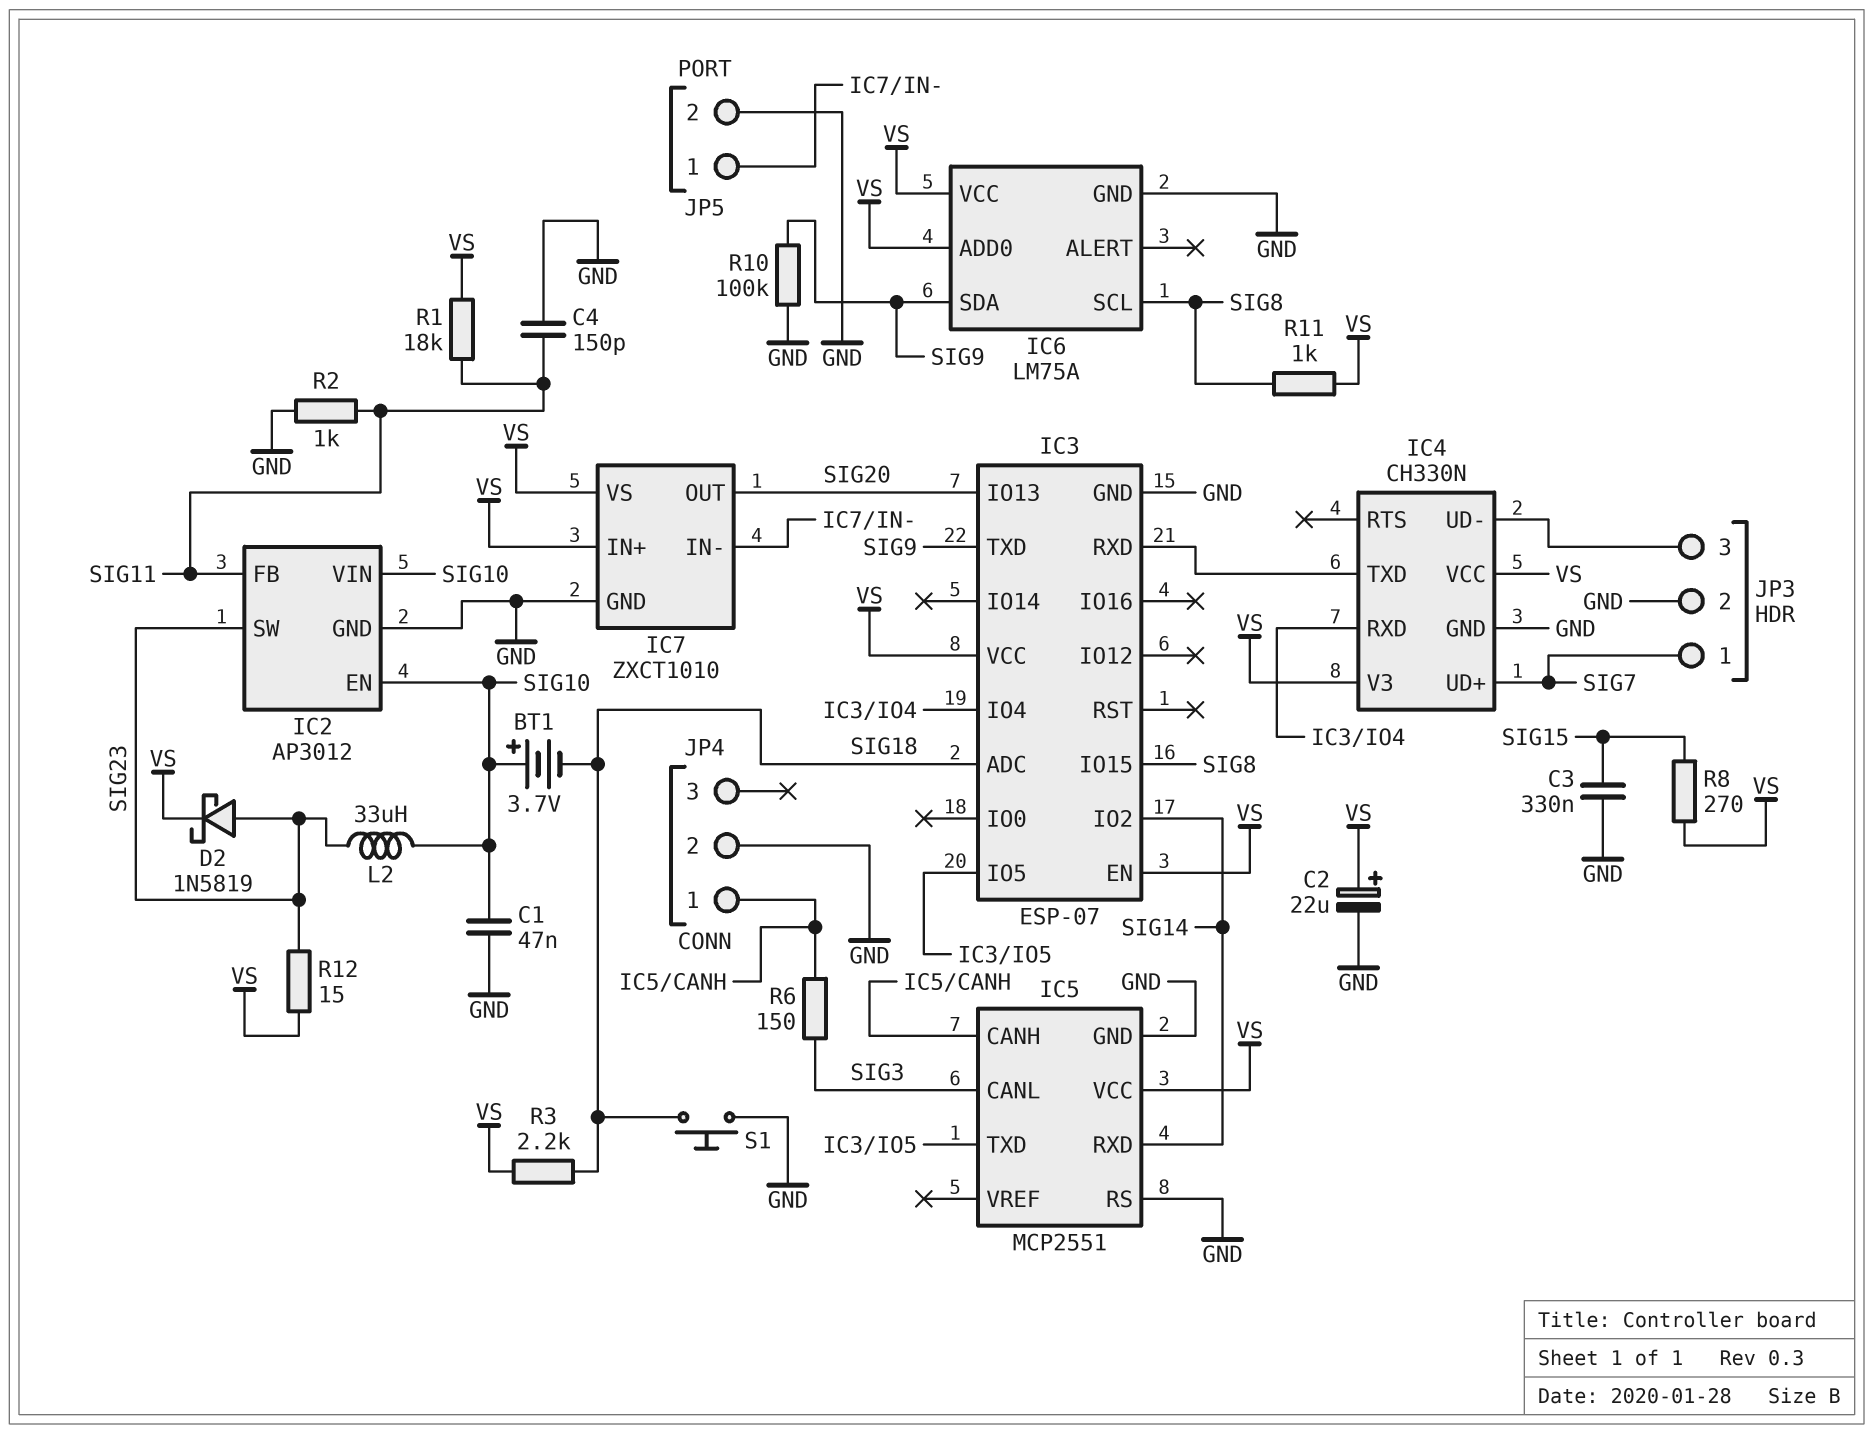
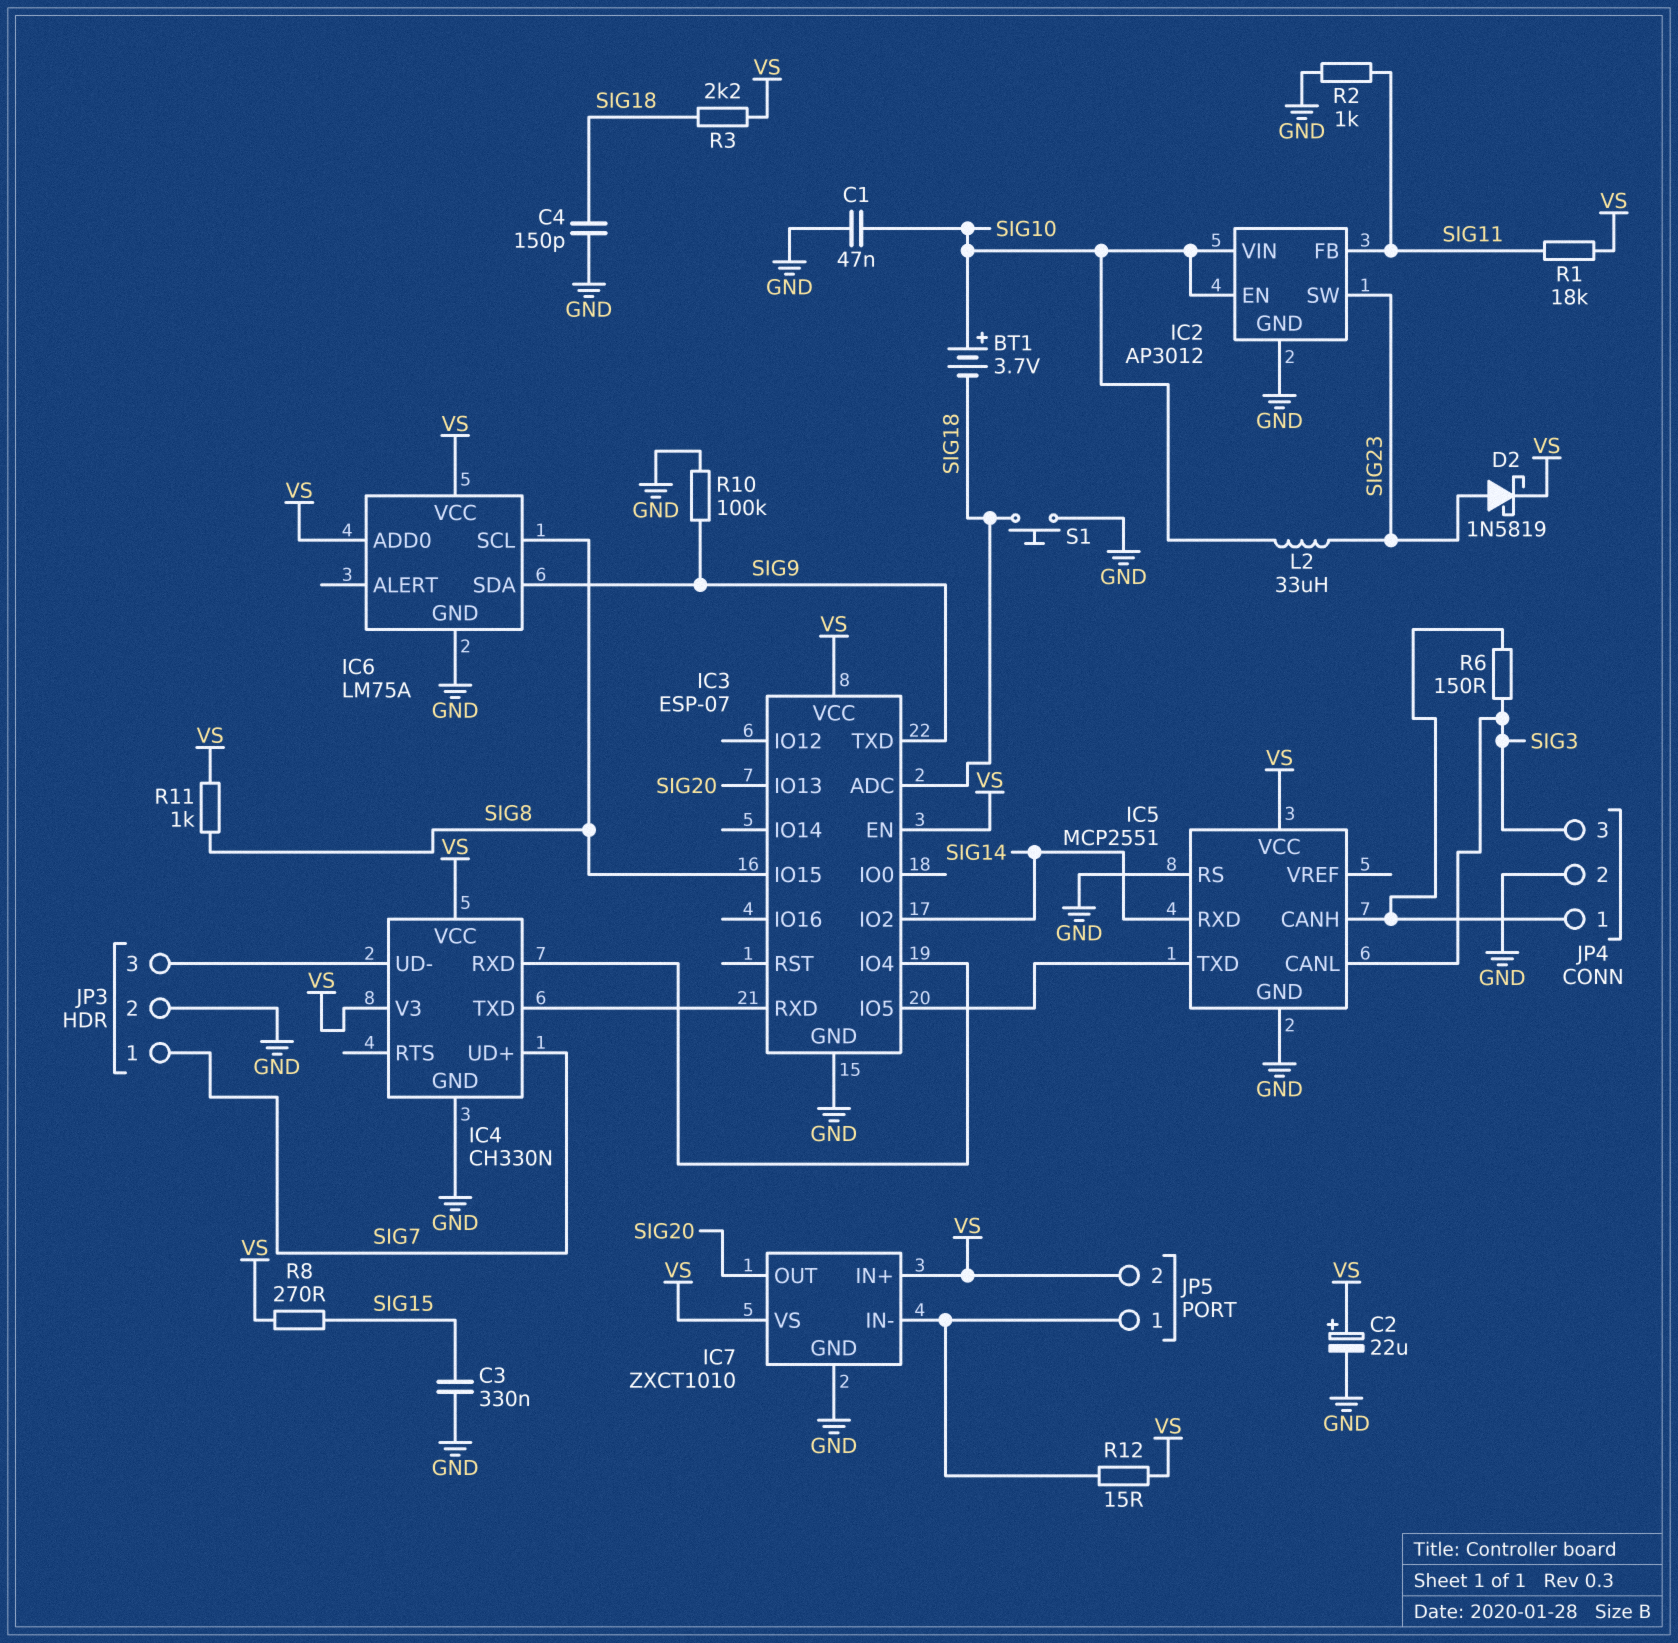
C4: 150pF (GND, SIG11) -> 150pF (GND, SIG18)
JP4 pin 3: none -> SIG3
JP5 pin 2: GND -> VS
R12: 15 (SIG23, VS) -> 15 (IC7/IN-, VS)

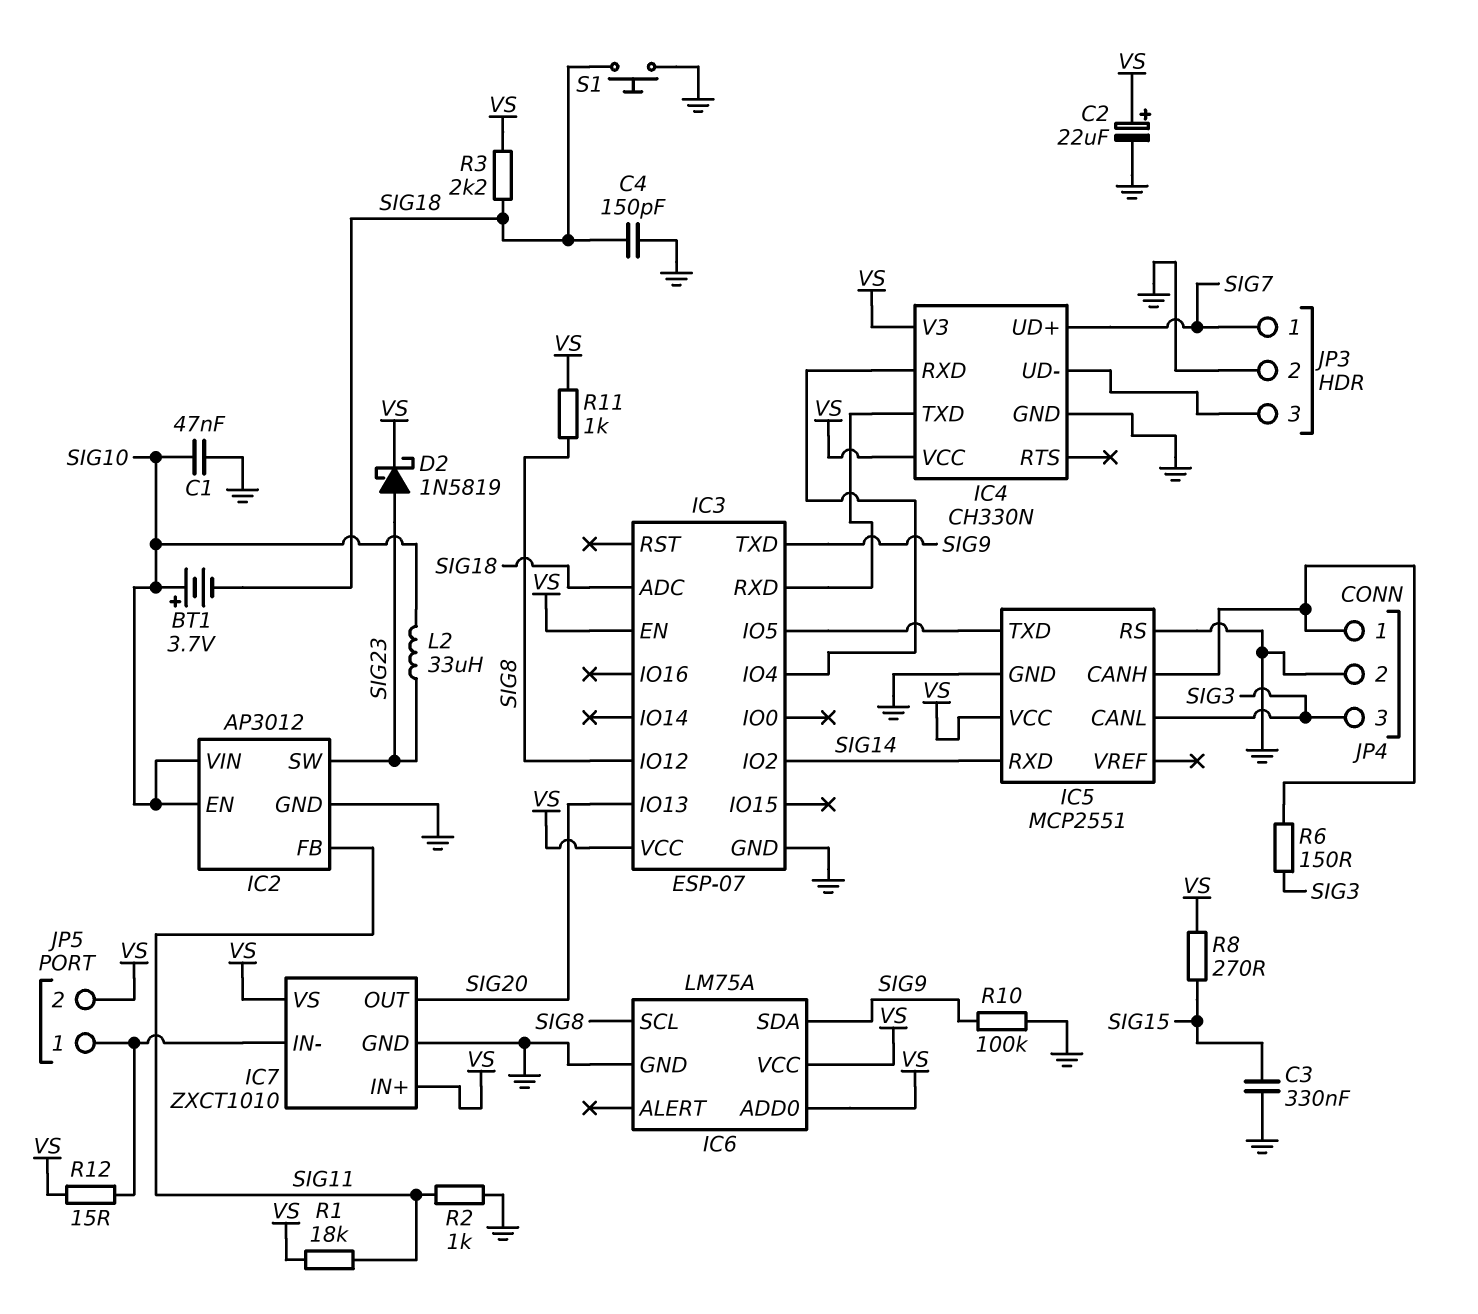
IC3 pin IO12: none -> SIG8
IC3 pin IO15: SIG8 -> none

